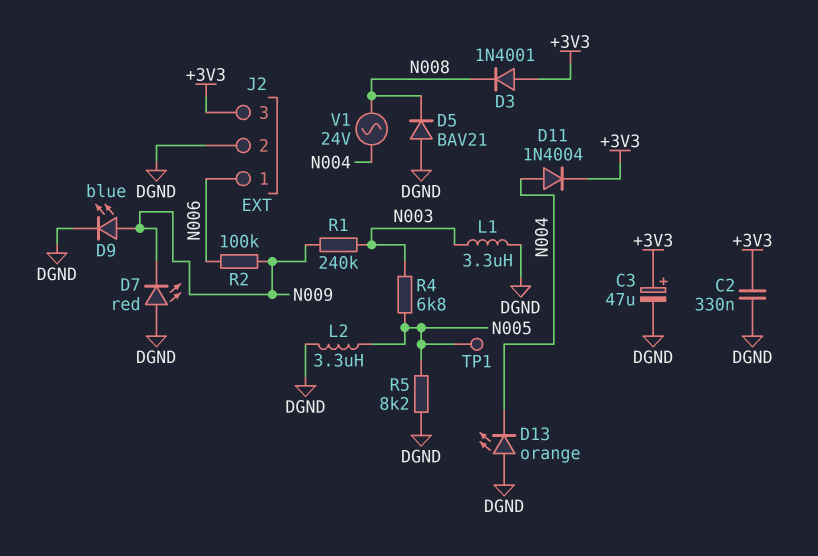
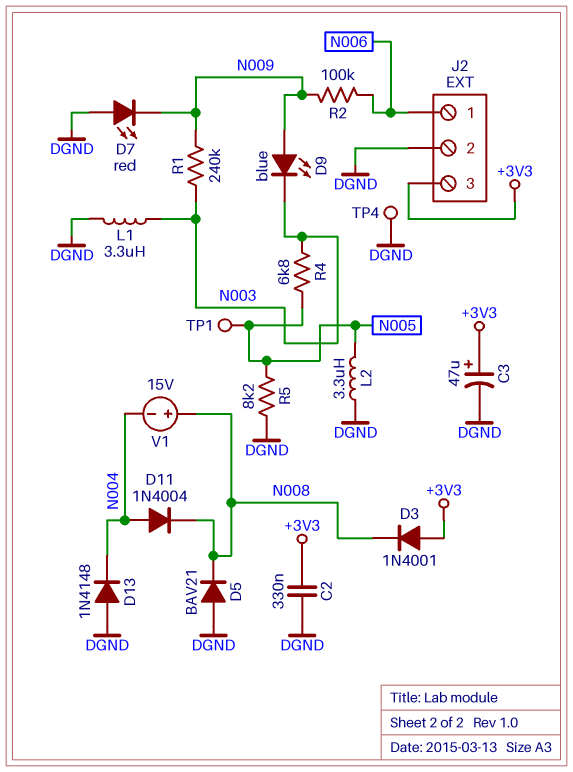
D9: LED blue (A N009, K DGND) -> LED blue (A N009, K N003)
D11: diode 1N4004 (A N004, K +3V3) -> diode 1N4004 (A N004, K N008)
D13: LED orange (A DGND, K N004) -> diode 1N4148 (A DGND, K N004)
TP4: none -> test point (DGND)
V1: AC 24V (N004, N008) -> 15V (plus N008, minus N004)

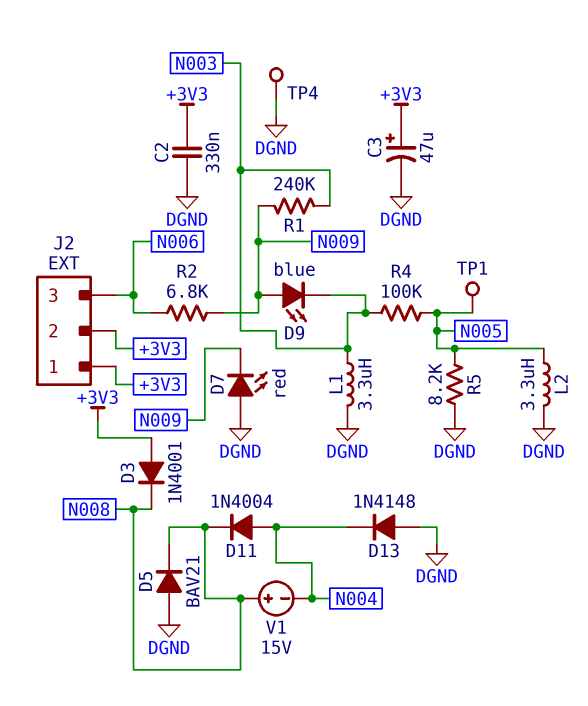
J2 pin 1: N006 -> +3V3
J2 pin 2: DGND -> +3V3
J2 pin 3: +3V3 -> N006
R2: 100k (N006, N009) -> 6.8k (N006, N009)
R4: 6.8k (N003, N005) -> 100k (N003, N005)

